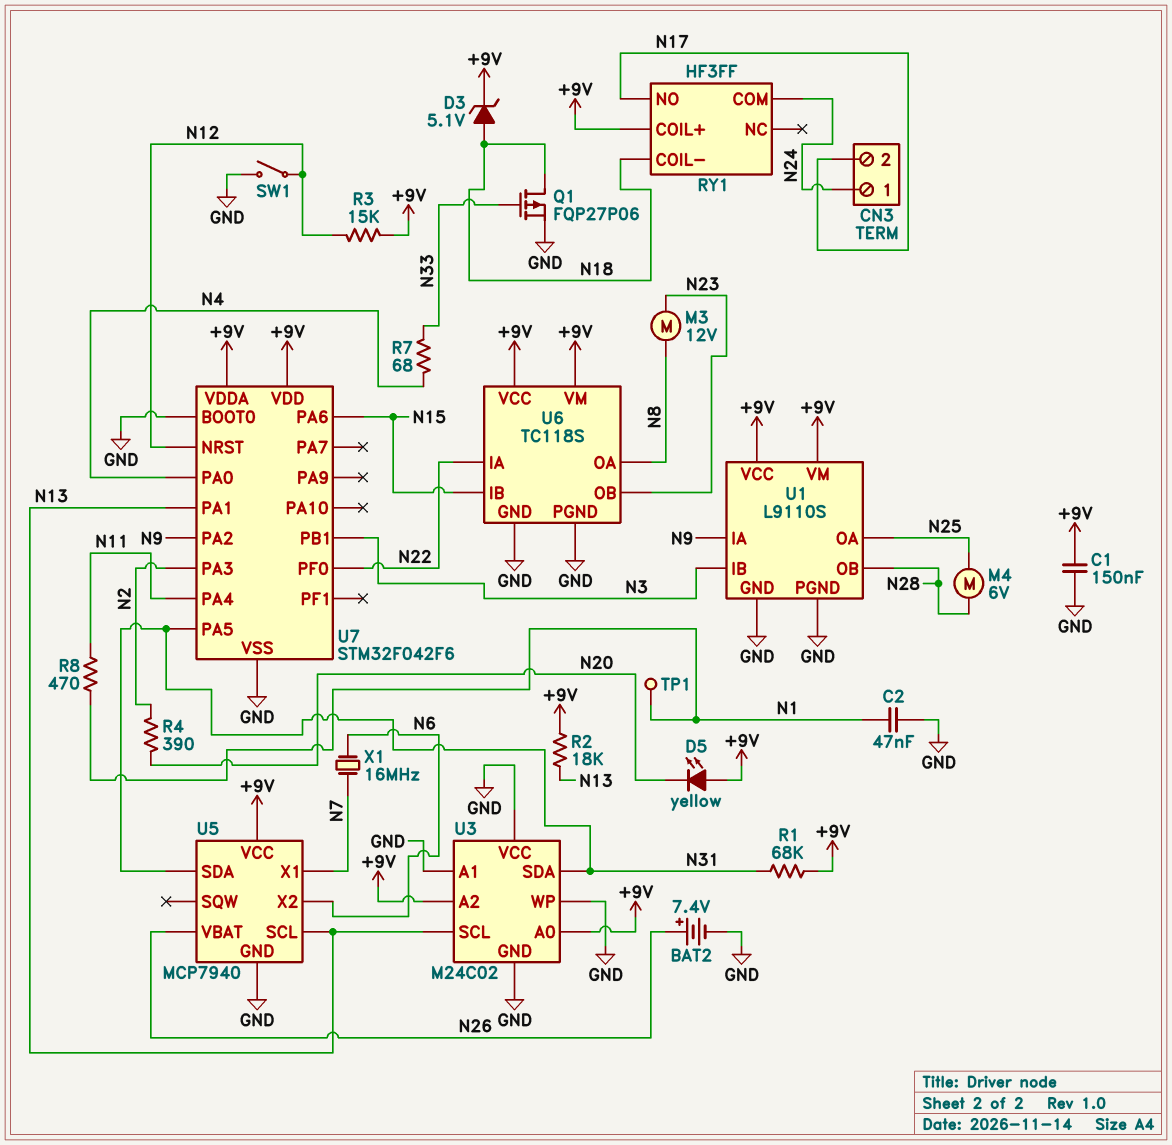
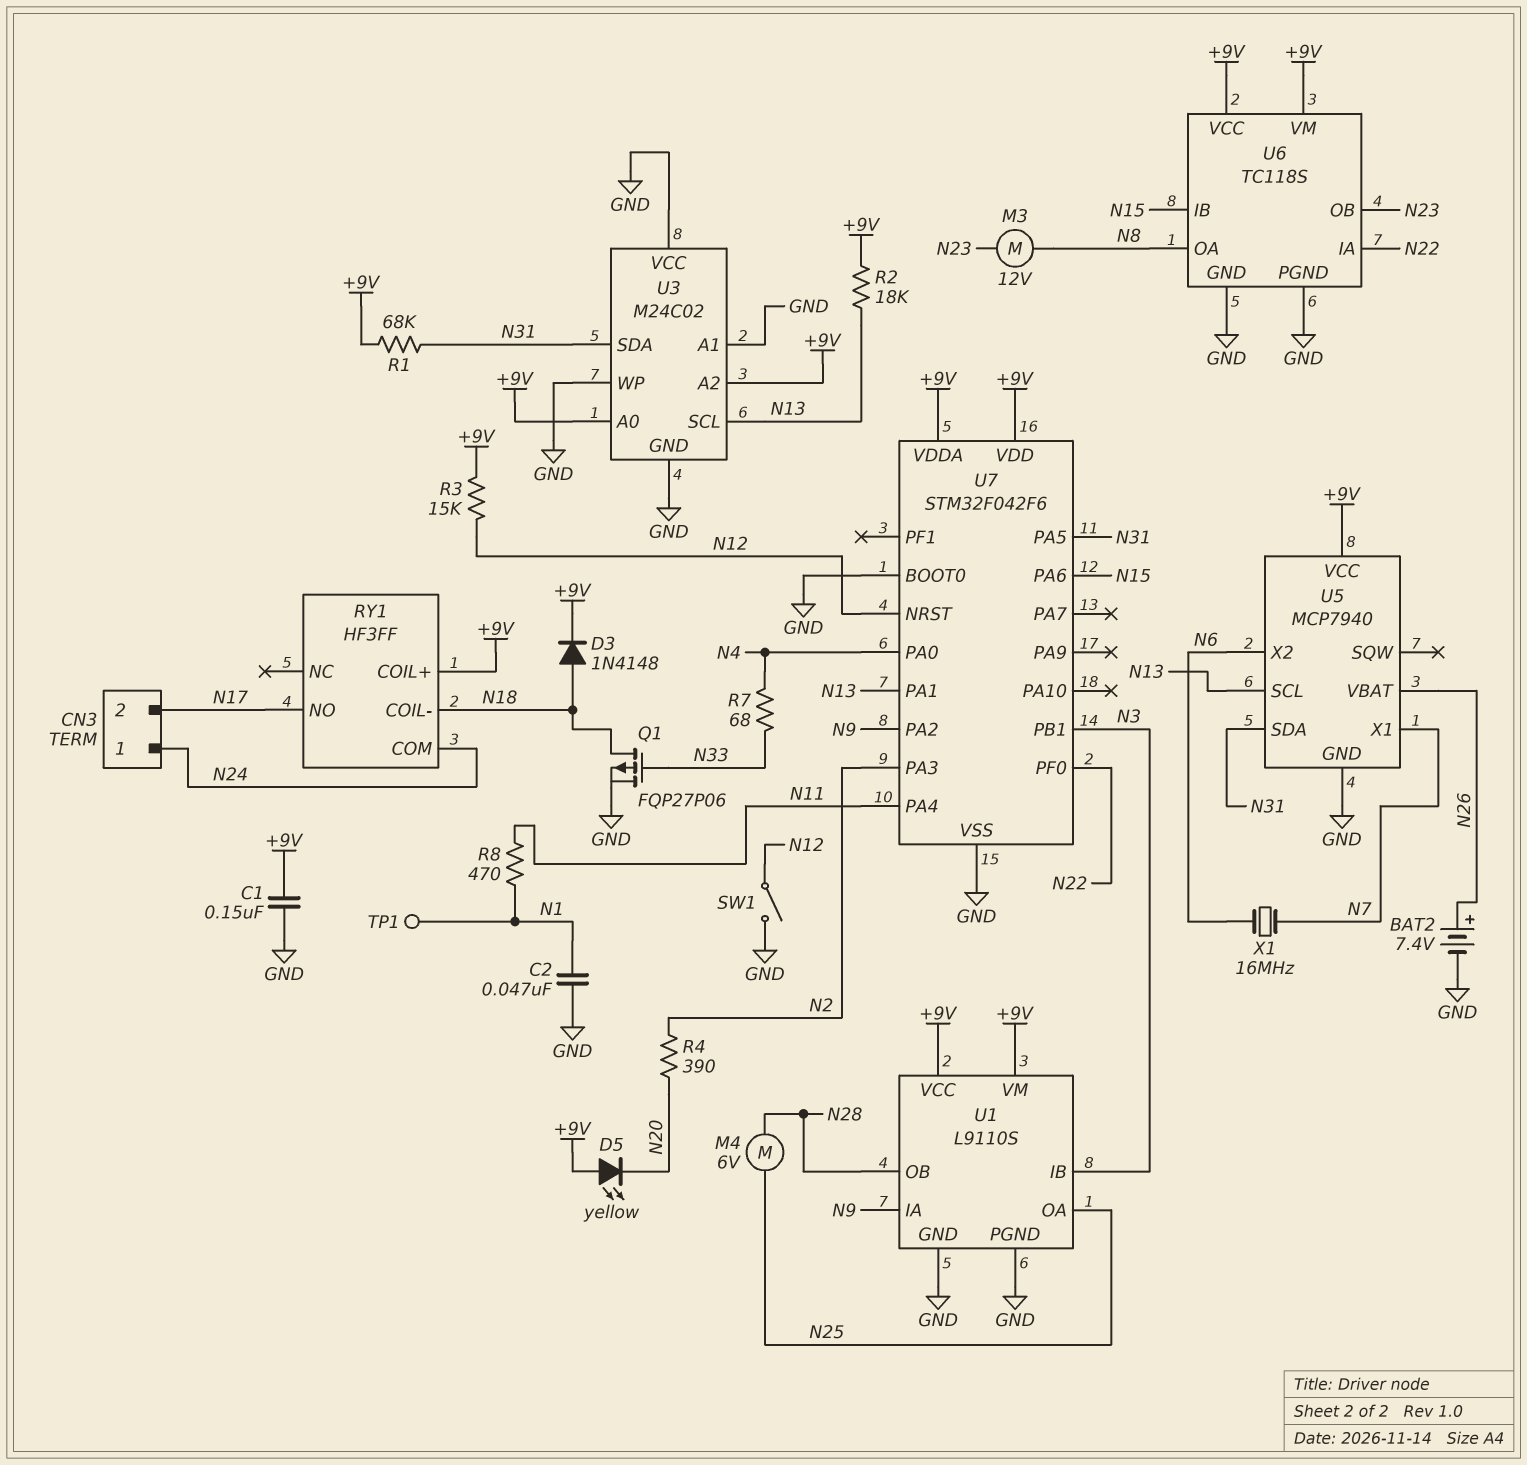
D3: zener 5.1V (A N18, K +9V) -> diode 1N4148 (A N18, K +9V)

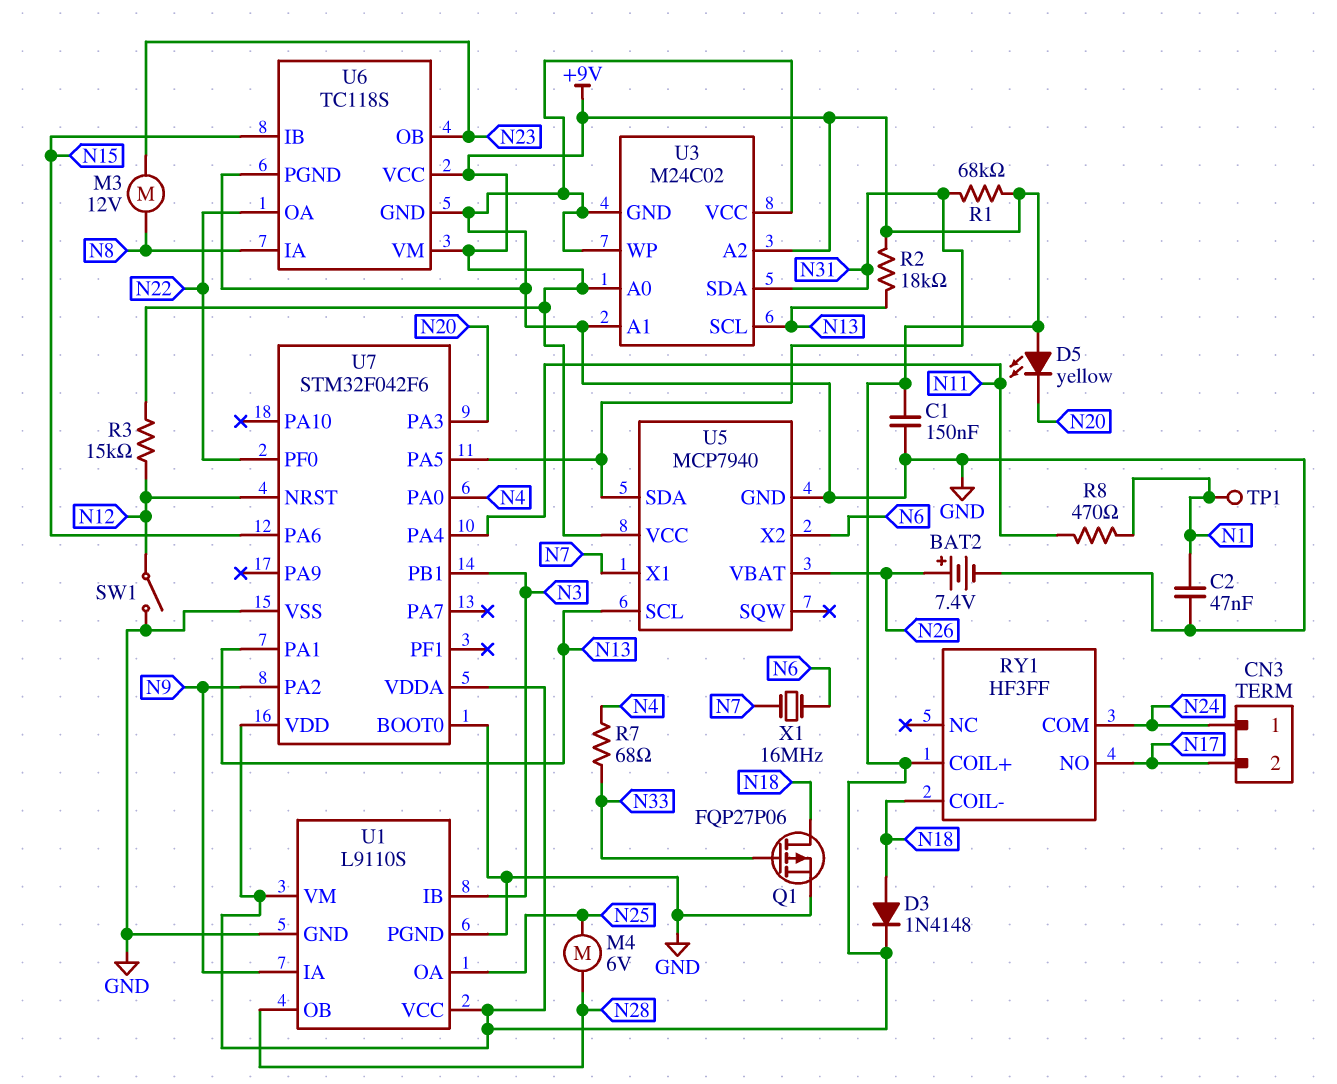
R4: 390 (N2, N20) -> none
U6 pin IA: N22 -> N8
U6 pin OA: N8 -> N22
U7 pin PA3: N2 -> N20

